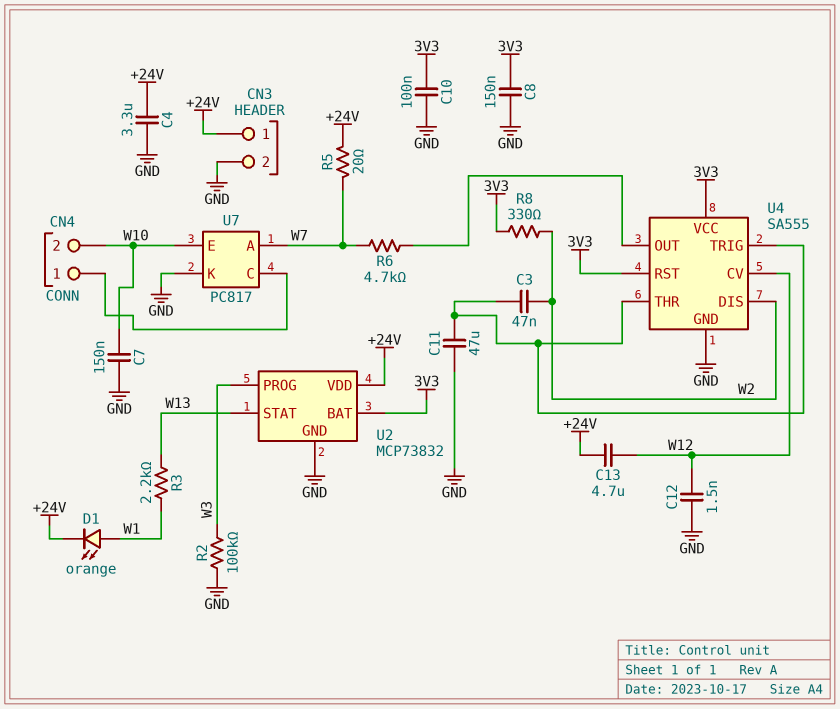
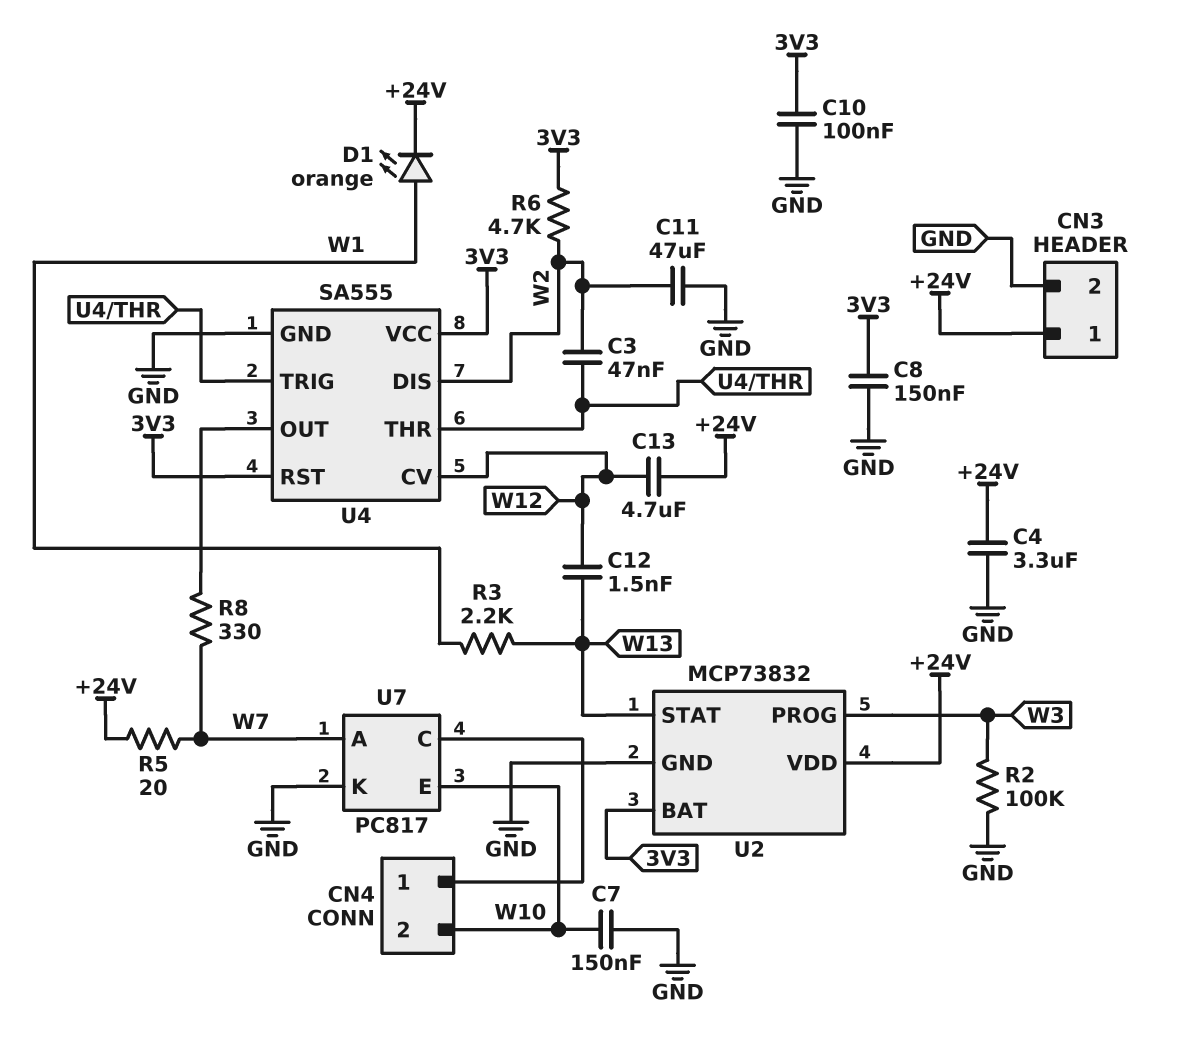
C11: 47uF (GND, U4/THR) -> 47uF (GND, W2)
C12: 1.5nF (GND, W12) -> 1.5nF (W12, W13)
R6: 4.7k (U4/OUT, W7) -> 4.7k (3V3, W2)
R8: 330 (3V3, W2) -> 330 (U4/OUT, W7)

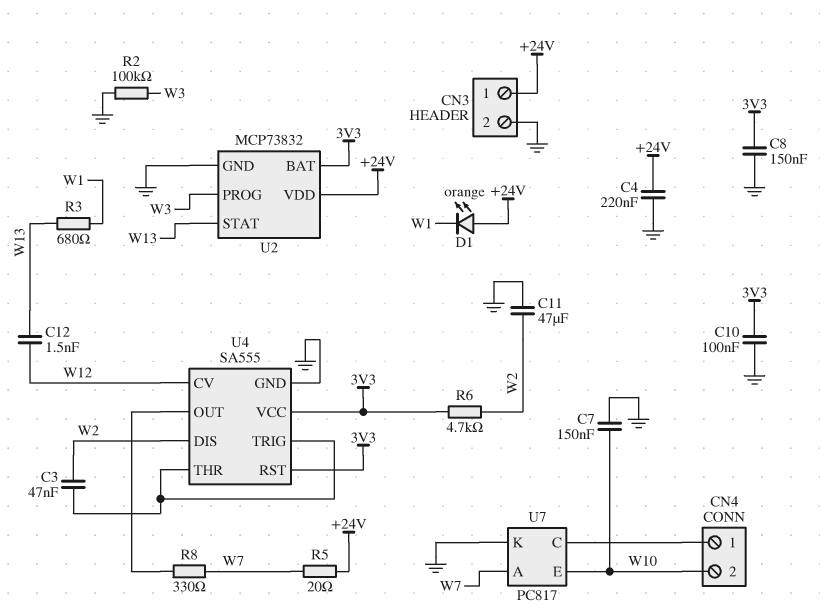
C4: 3.3uF (+24V, GND) -> 220nF (+24V, GND)
C13: 4.7uF (+24V, W12) -> none
D1: LED orange (A W1, K +24V) -> LED orange (A +24V, K W1)
R3: 2.2k (W1, W13) -> 680 (W1, W13)

